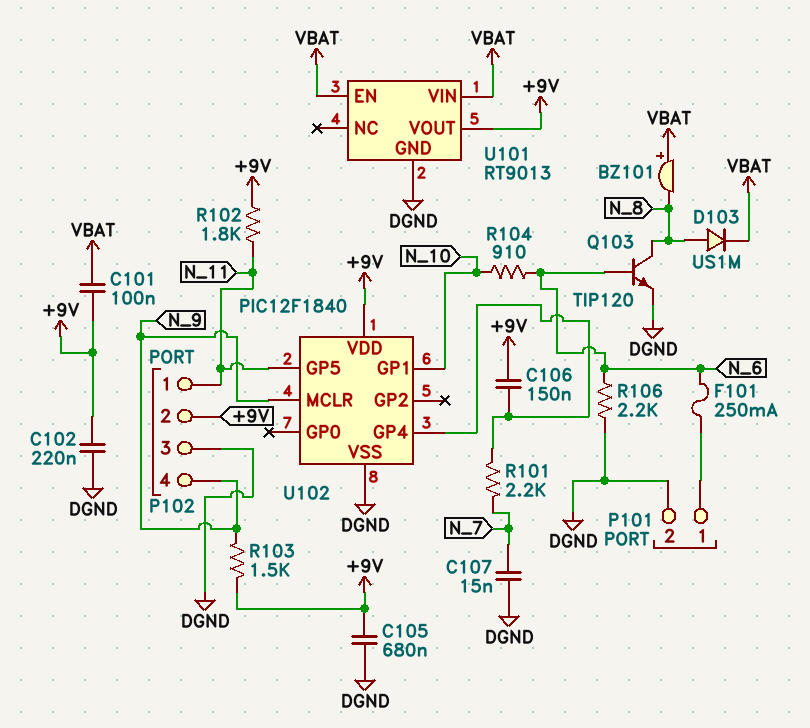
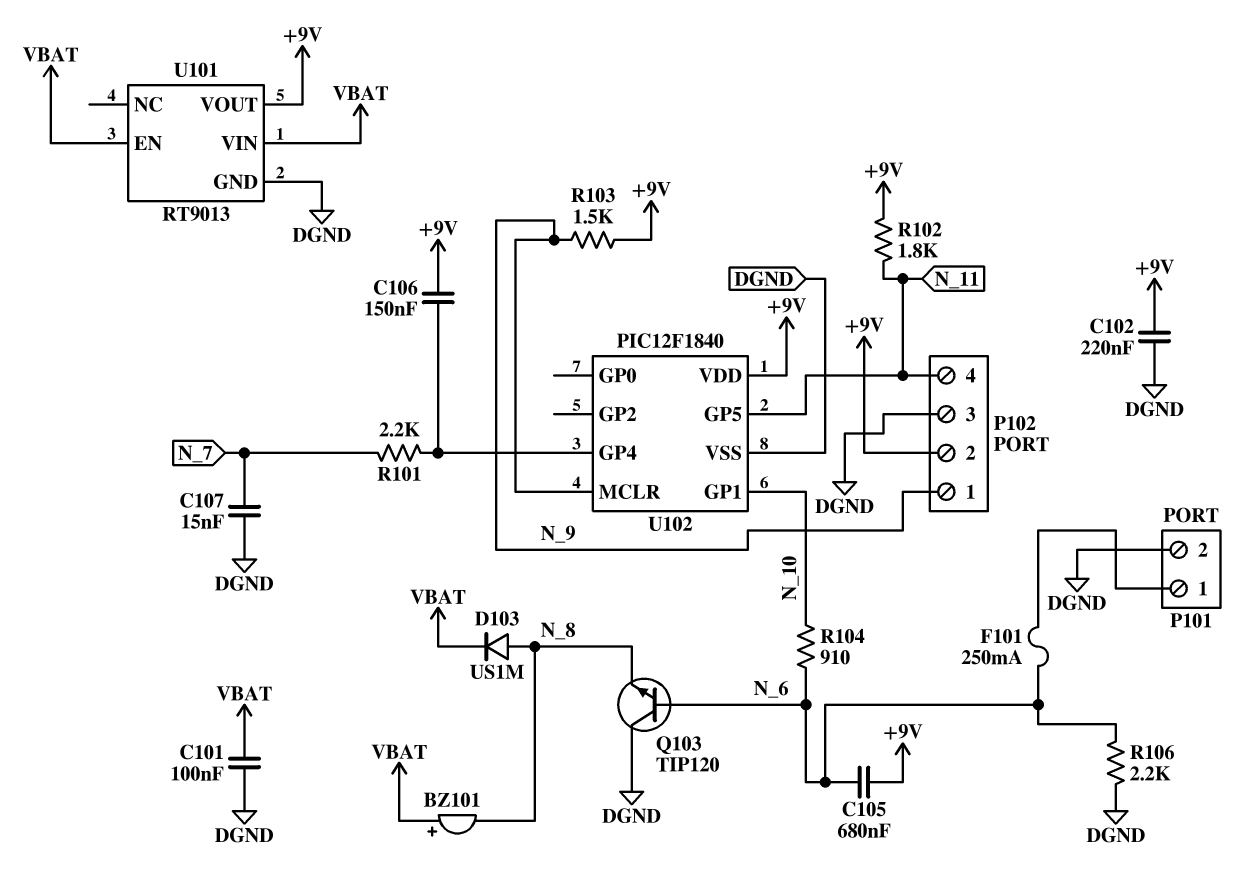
C101: 100nF (+9V, VBAT) -> 100nF (DGND, VBAT)
C105: 680nF (+9V, DGND) -> 680nF (+9V, N_6)
P102 pin 1: N_11 -> N_9
P102 pin 4: N_9 -> N_11
Q103: NPN TIP120 (B N_6, C N_8, E DGND) -> NPN TIP120 (B N_6, C DGND, E N_8)

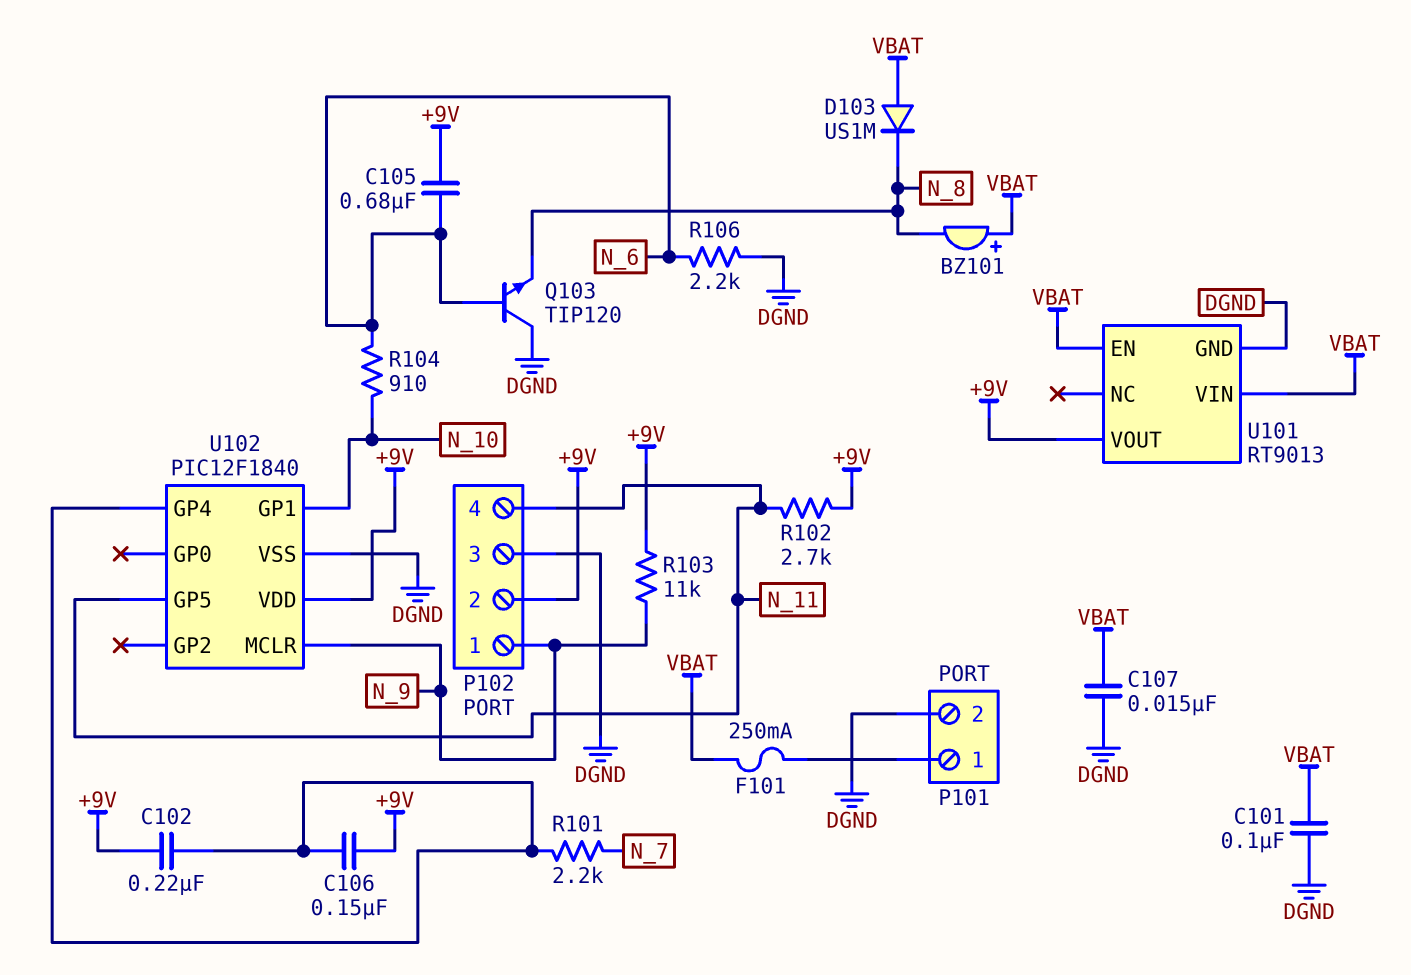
C102: 220nF (+9V, DGND) -> 220nF (+9V, U102/GP4)
C107: 15nF (DGND, N_7) -> 15nF (DGND, VBAT)
D103: diode US1M (A N_8, K VBAT) -> diode US1M (A VBAT, K N_8)
F101: 250mA (N_6, P101/1) -> 250mA (P101/1, VBAT)
R102: 1.8k (+9V, N_11) -> 2.7k (+9V, N_11)
R103: 1.5k (+9V, N_9) -> 11k (+9V, N_9)

